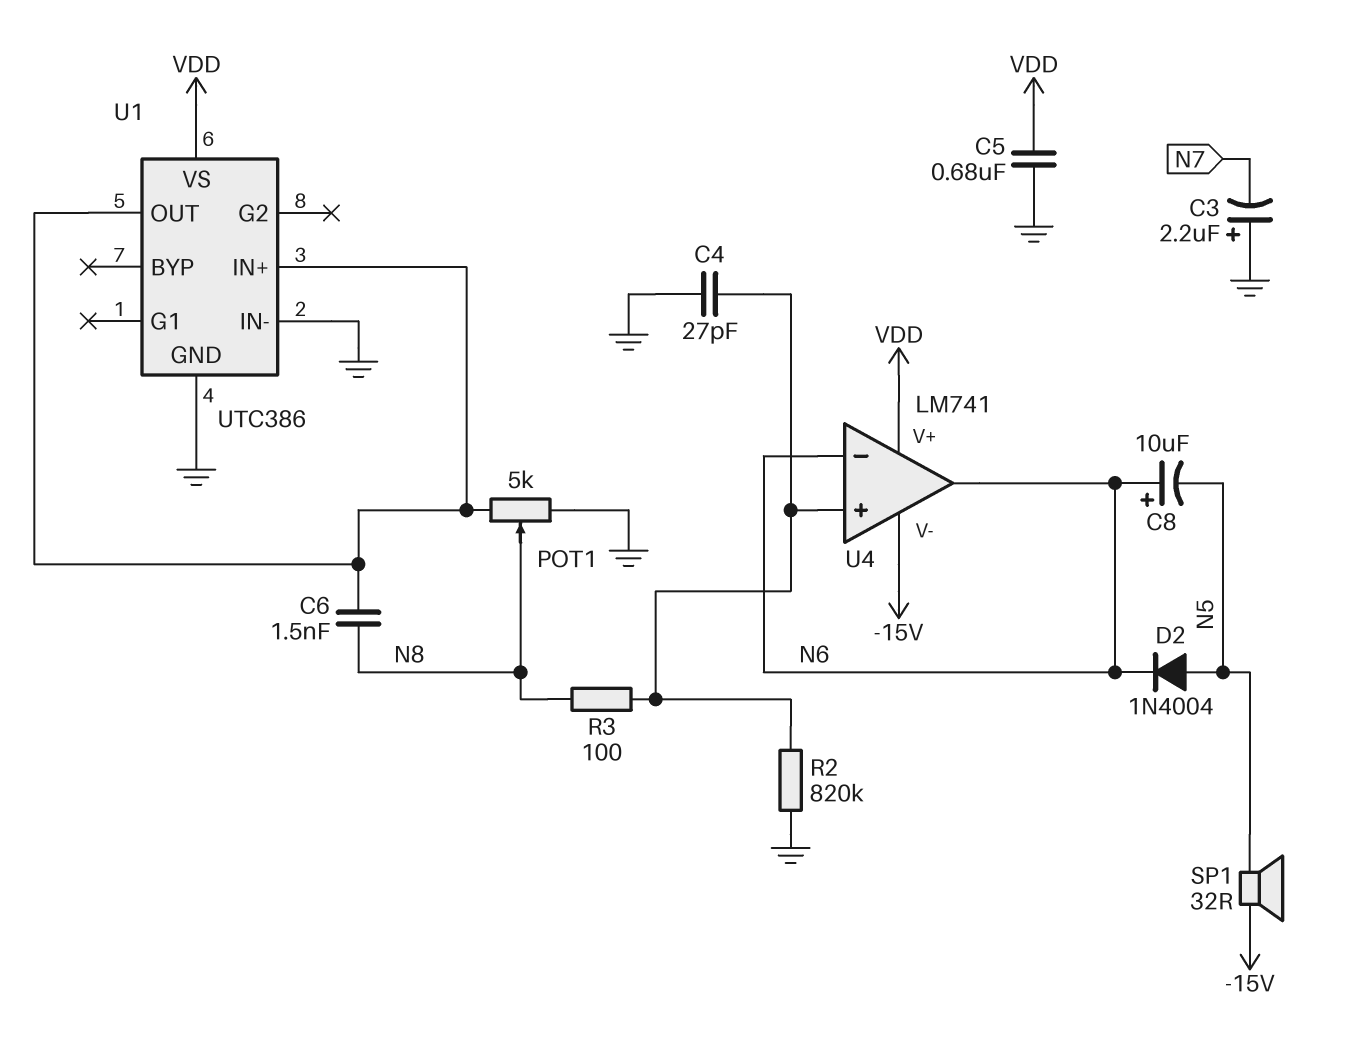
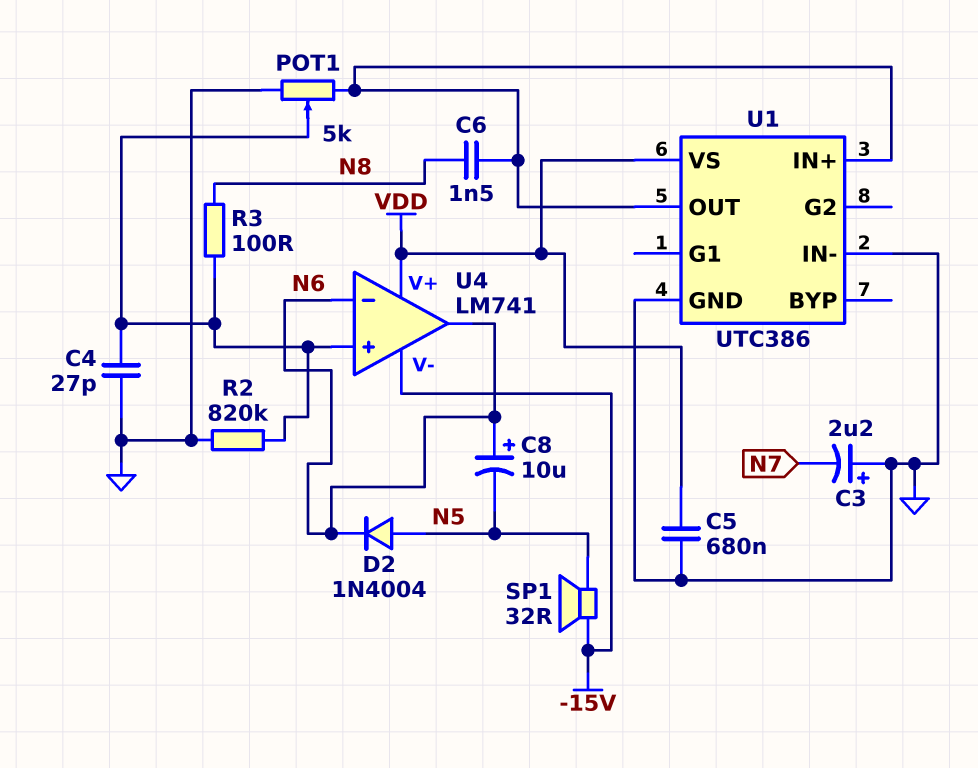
POT1: 5k (GND, U1/IN+, wiper N8) -> 5k (GND, U1/IN+, wiper U4/in+)

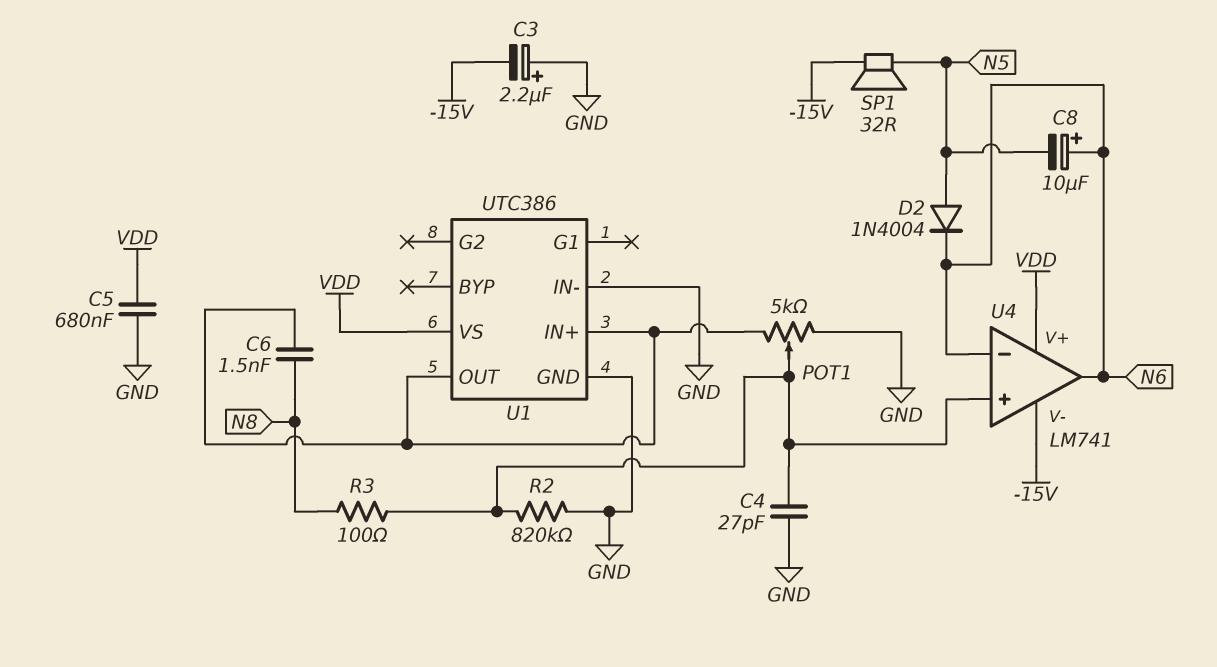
C3: 2.2uF (plus GND, minus N7) -> 2.2uF (plus GND, minus -15V)

